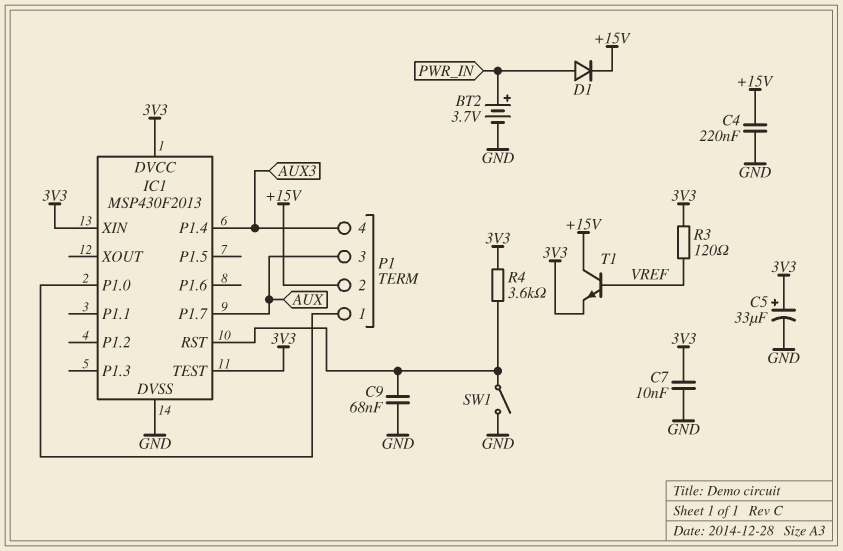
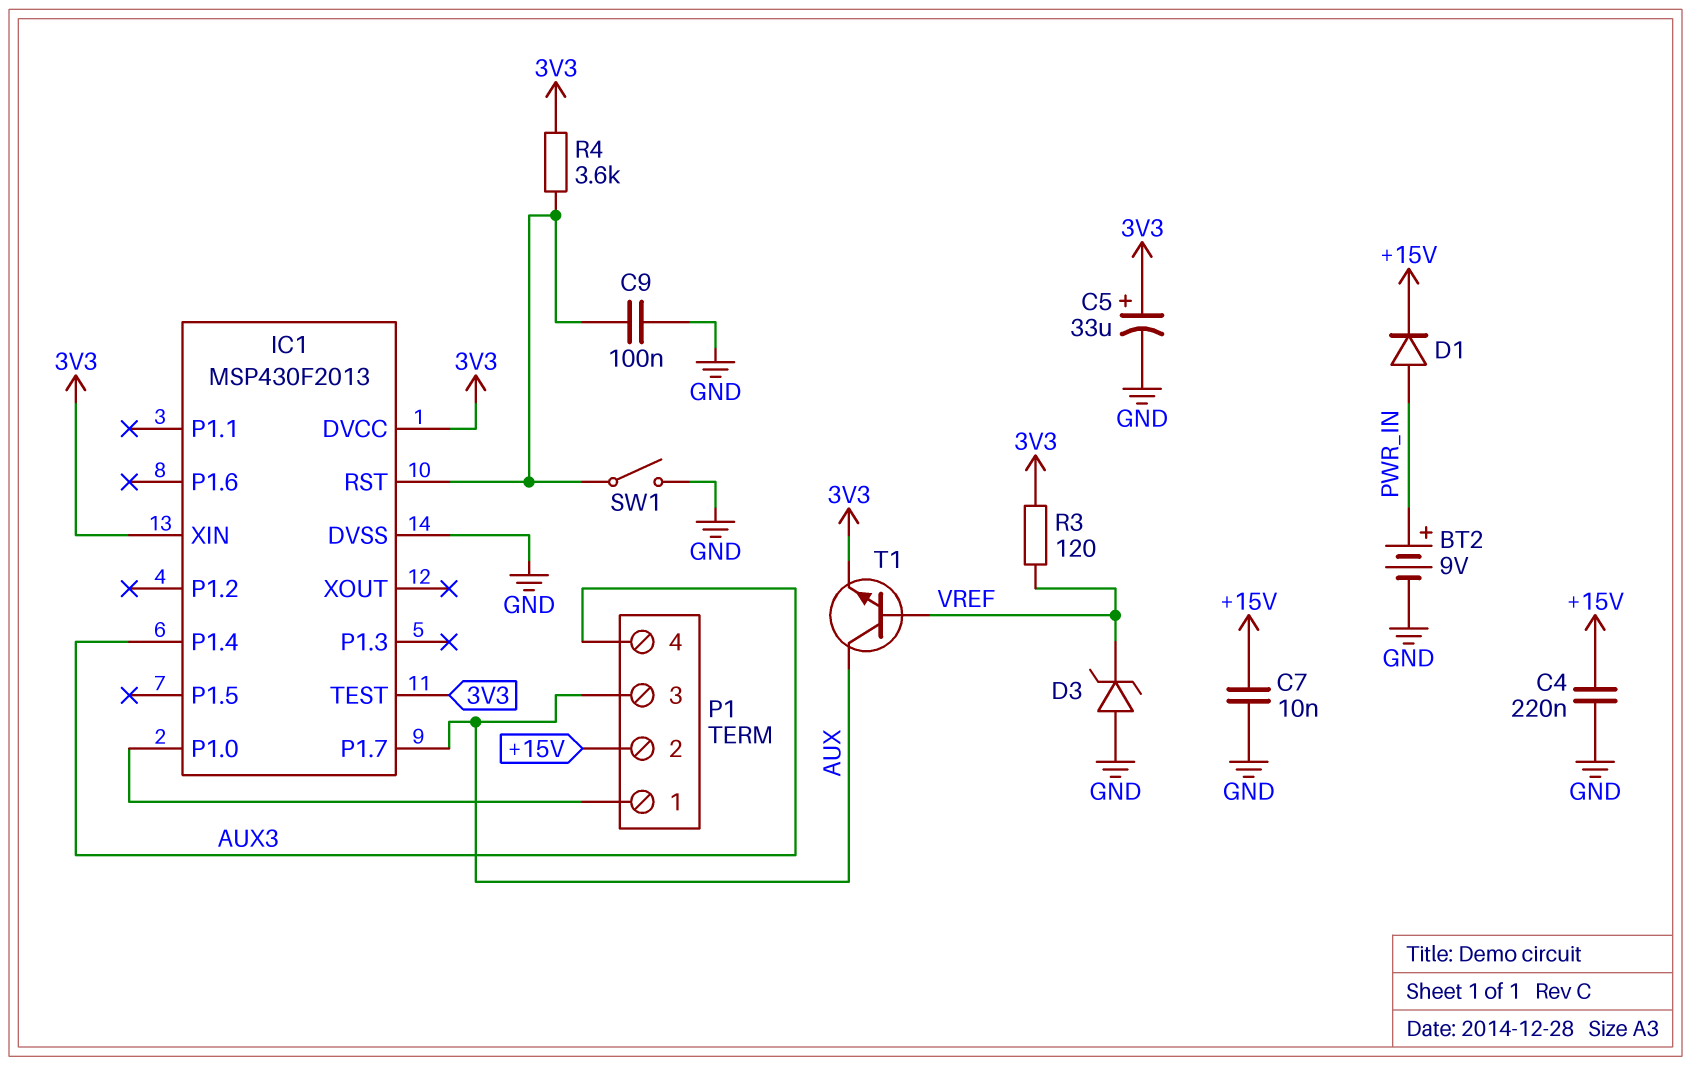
BT2: 3.7V (plus PWR_IN, minus GND) -> 9V (plus PWR_IN, minus GND)
C7: 10nF (3V3, GND) -> 10nF (+15V, GND)
C9: 68nF (GND, IC1/RST) -> 100nF (GND, IC1/RST)
D3: none -> zener (A GND, K VREF)
T1: NPN (B VREF, C +15V, E 3V3) -> NPN (B VREF, C AUX, E 3V3)

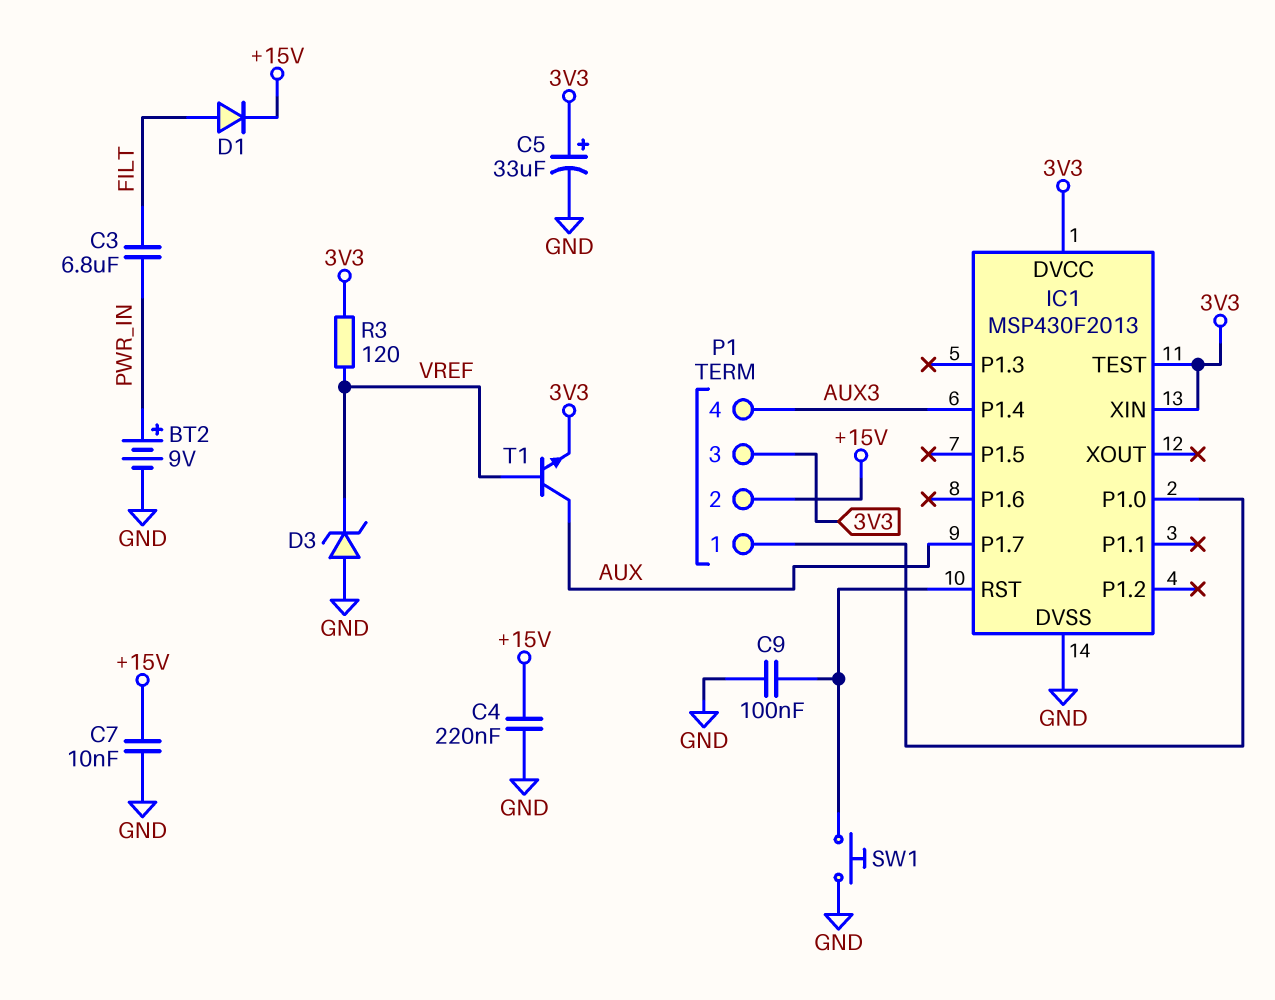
C3: none -> 6.8uF (FILT, PWR_IN)
D1: diode (A PWR_IN, K +15V) -> diode (A FILT, K +15V)
P1 pin 3: AUX -> 3V3
R4: 3.6k (3V3, IC1/RST) -> none
SW1: switch (GND, IC1/RST) -> button (GND, IC1/RST)

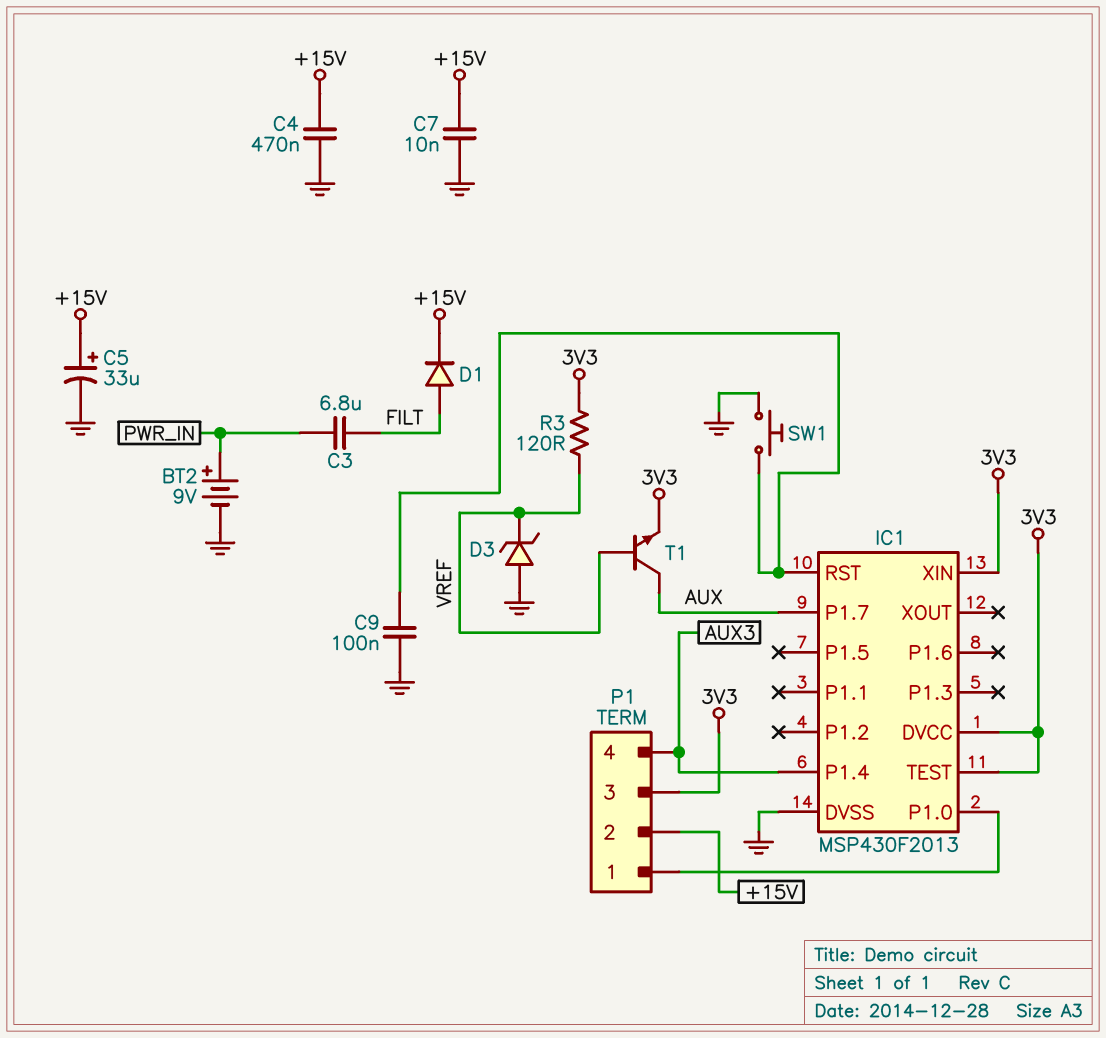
C4: 220nF (+15V, GND) -> 470nF (+15V, GND)
C5: 33uF (plus 3V3, minus GND) -> 33uF (plus +15V, minus GND)

